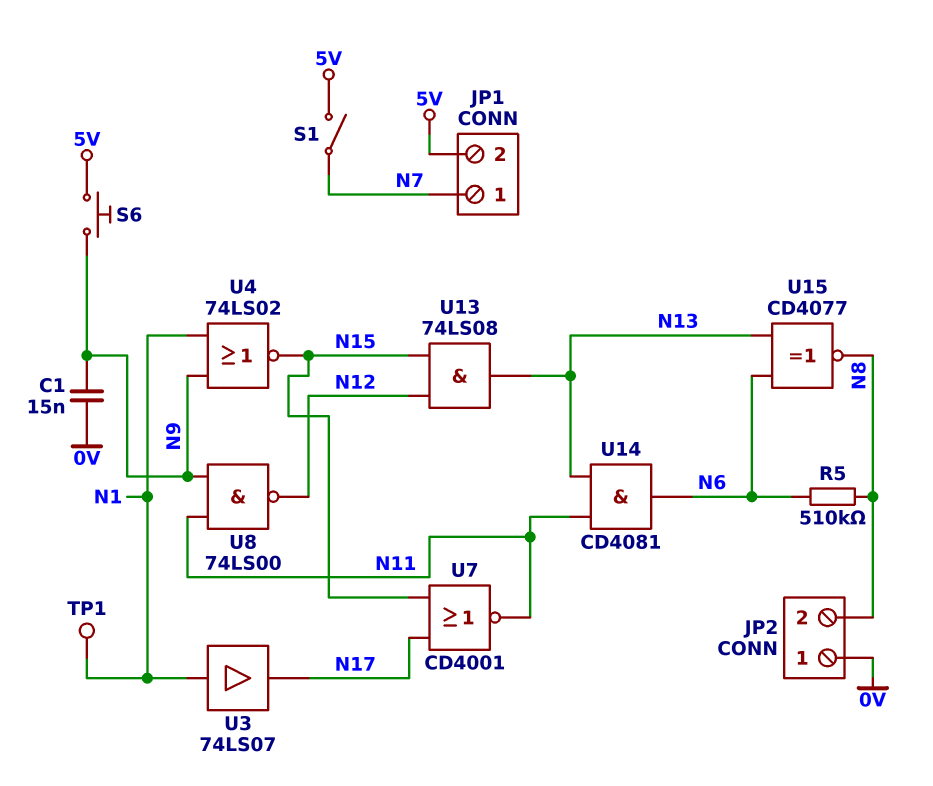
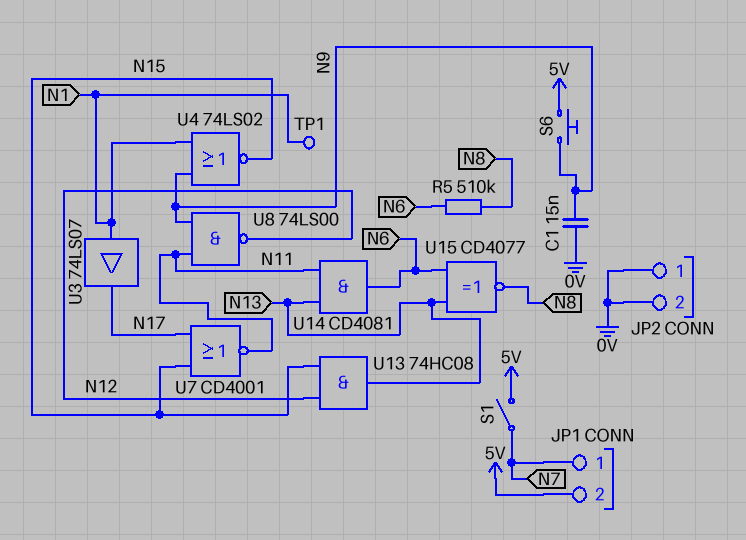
JP2 pin 2: N8 -> 0V
U13: AND 74LS08 (in N12, in N15, out N13) -> AND 74HC08 (in N12, in N15, out N13)

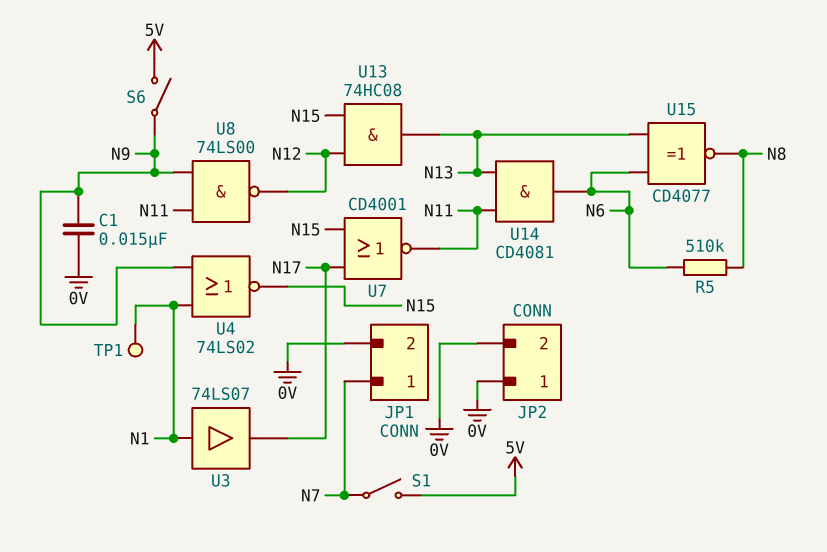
JP1 pin 2: 5V -> 0V
S6: button (5V, N9) -> switch (5V, N9)

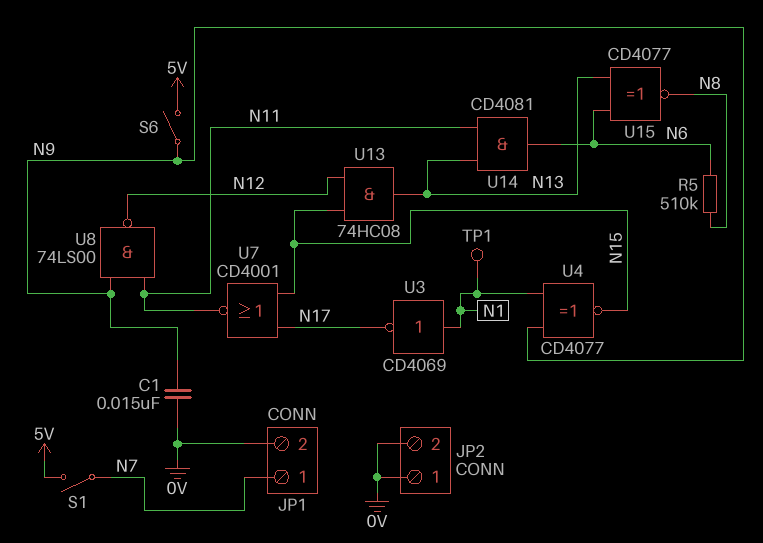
U3: buffer 74LS07 (in N1, out N17) -> NOT CD4069 (in N1, out N17)
U4: NOR 74LS02 (in N1, in N9, out N15) -> XNOR CD4077 (in N1, in N9, out N15)

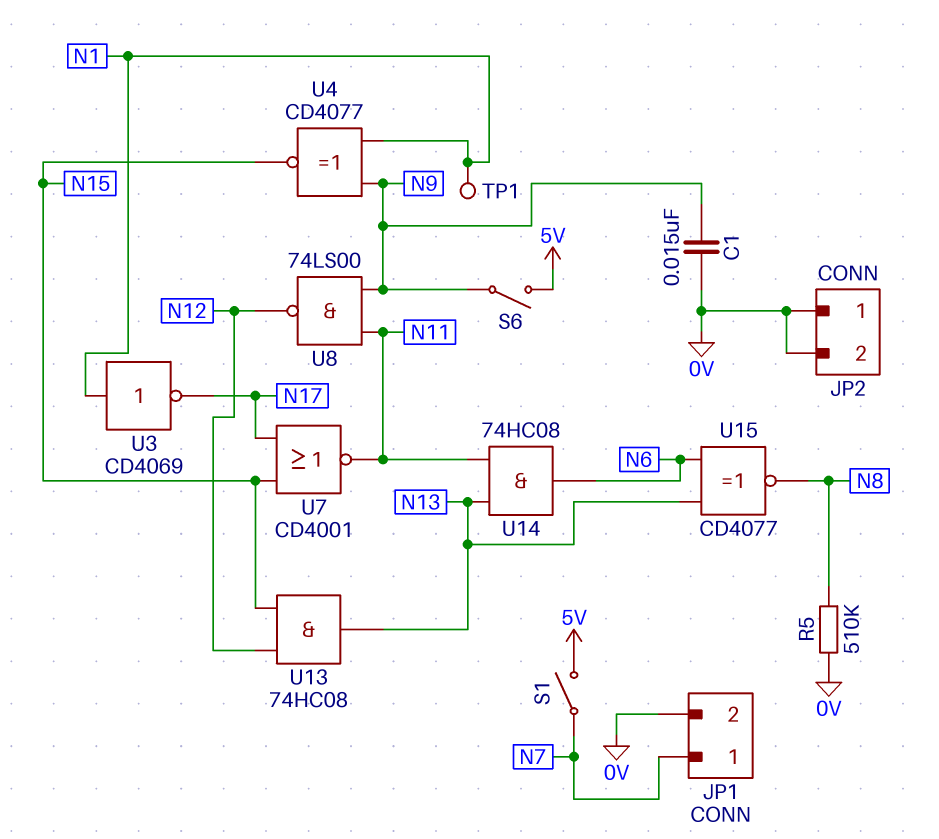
R5: 510k (N6, N8) -> 510k (0V, N8)
U14: AND CD4081 (in N11, in N13, out N6) -> AND 74HC08 (in N11, in N13, out N6)

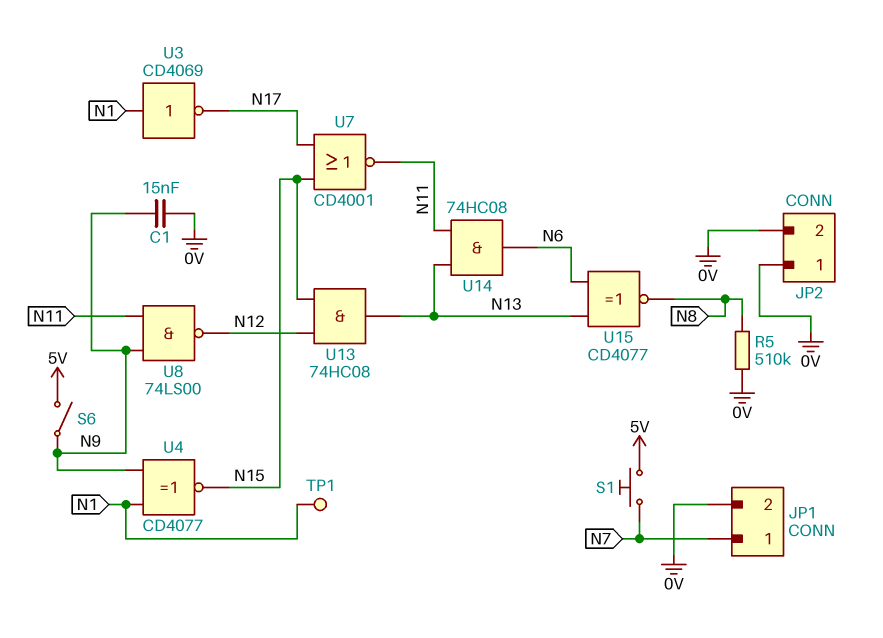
S1: switch (5V, N7) -> button (5V, N7)

